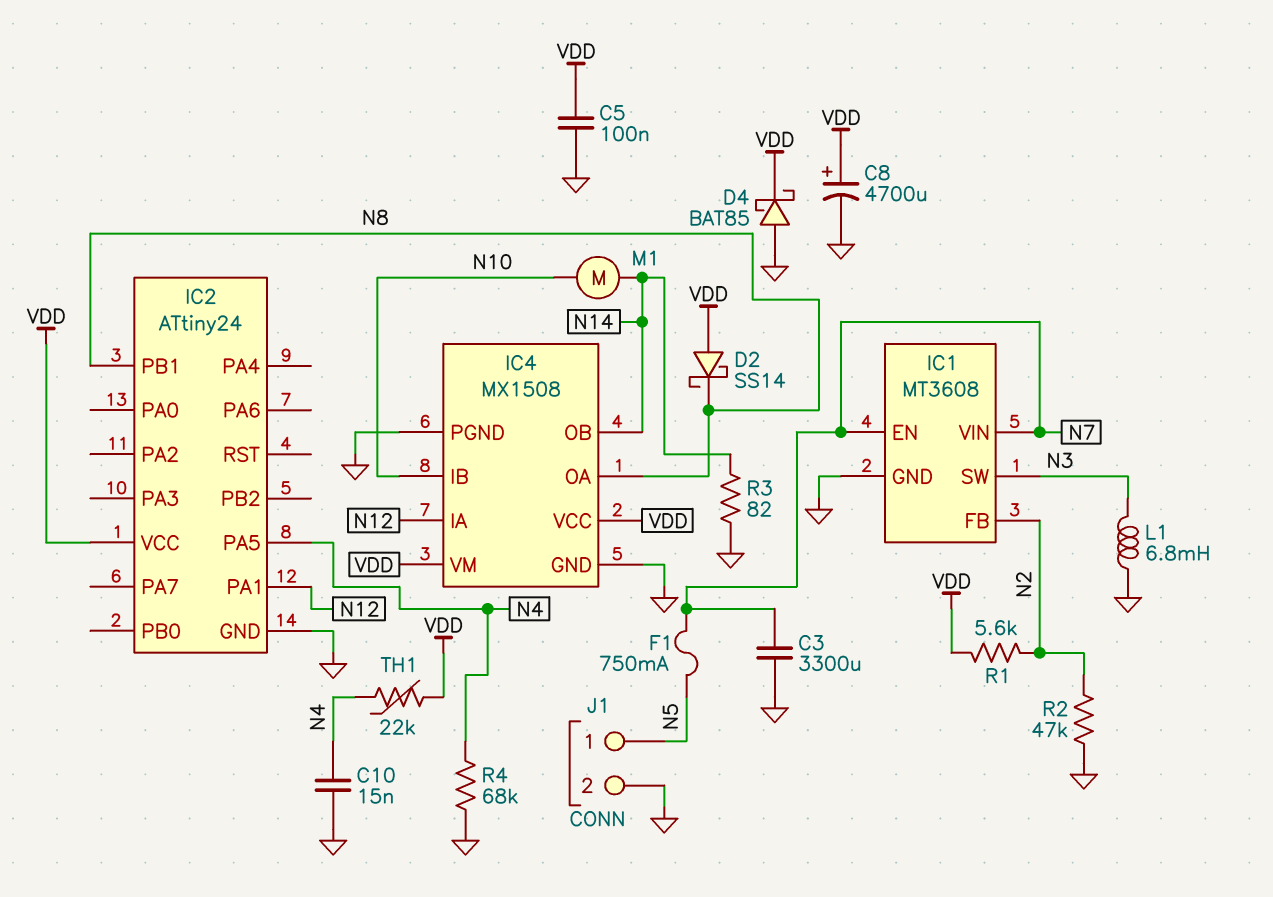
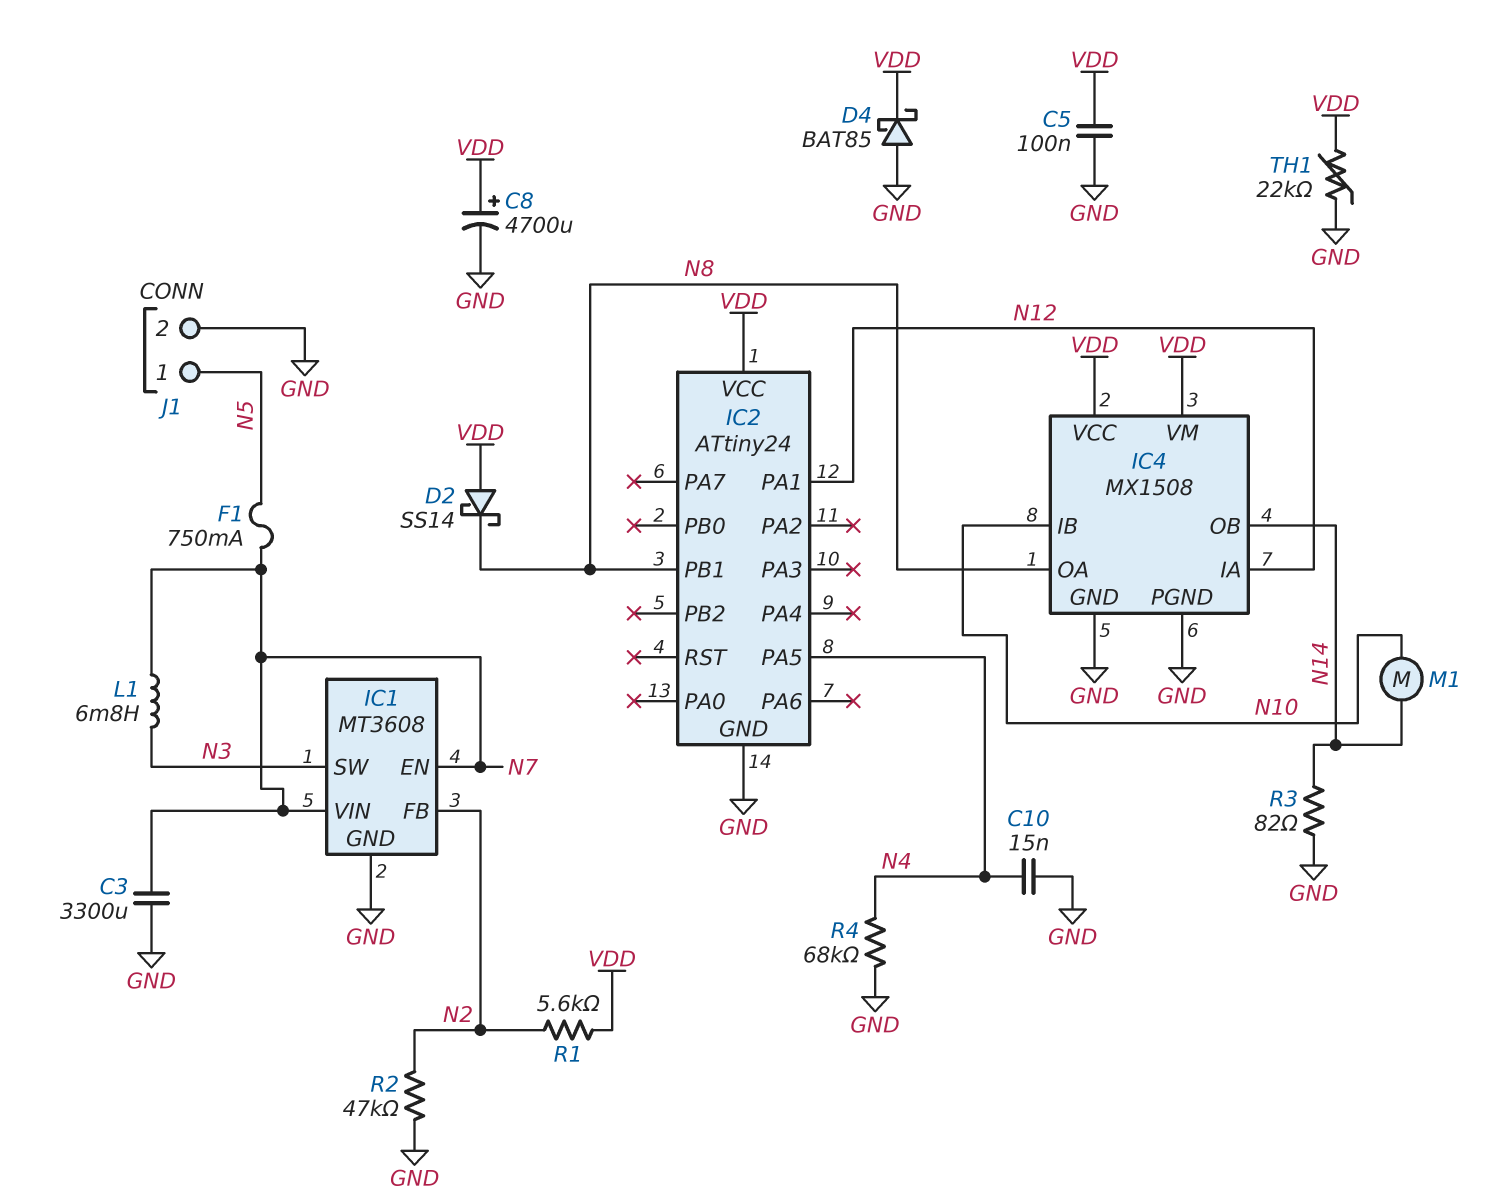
L1: 6.8mH (GND, N3) -> 6.8mH (N3, N7)
TH1: 22k (N4, VDD) -> 22k (GND, VDD)

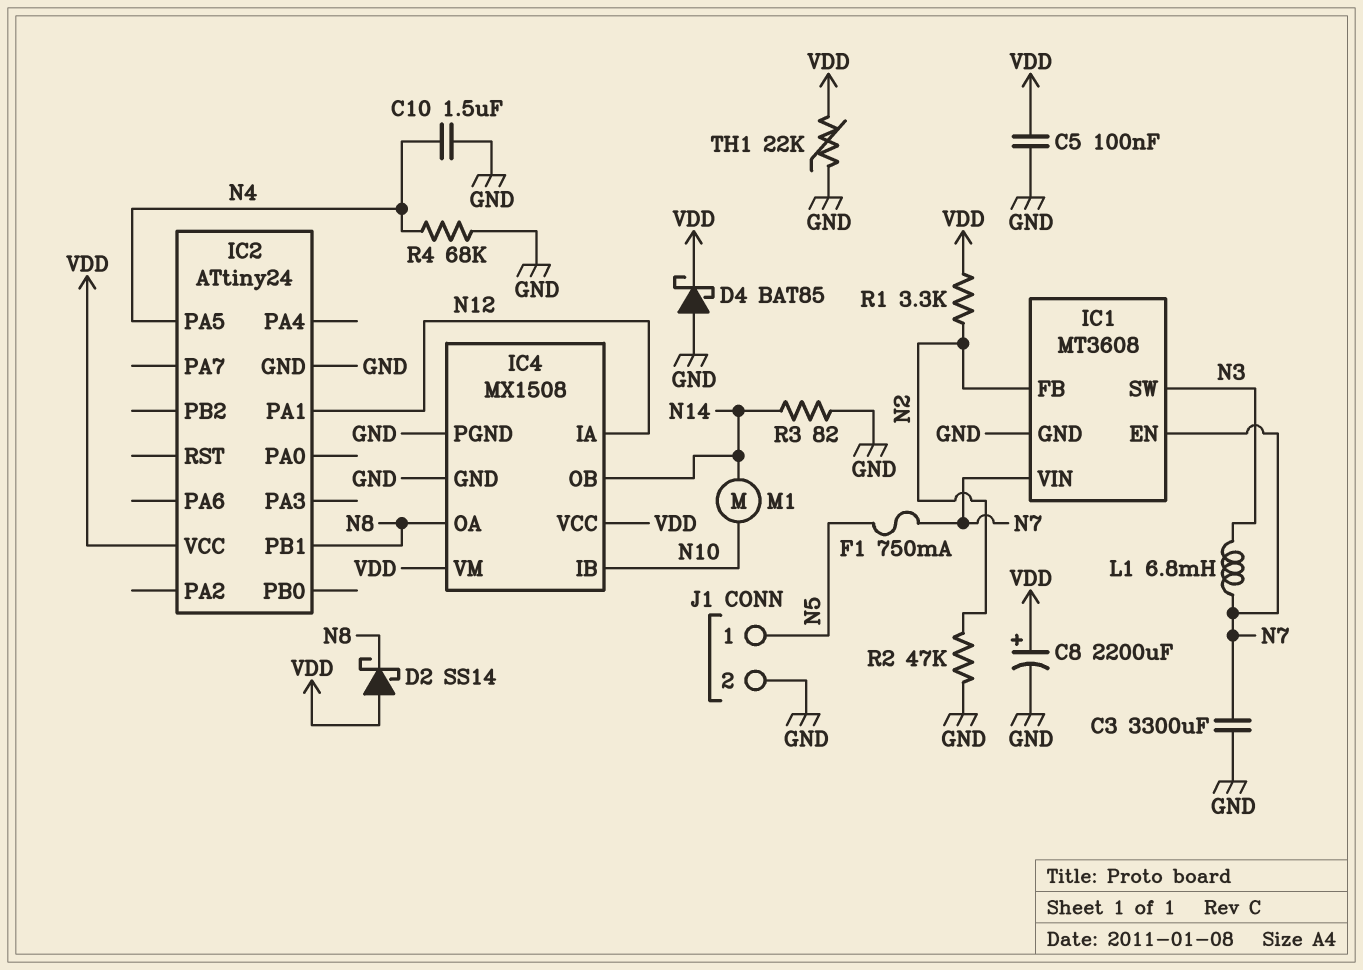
C8: 4700uF (plus VDD, minus GND) -> 2200uF (plus VDD, minus GND)
C10: 15nF (GND, N4) -> 1.5uF (GND, N4)
R1: 5.6k (N2, VDD) -> 3.3k (N2, VDD)

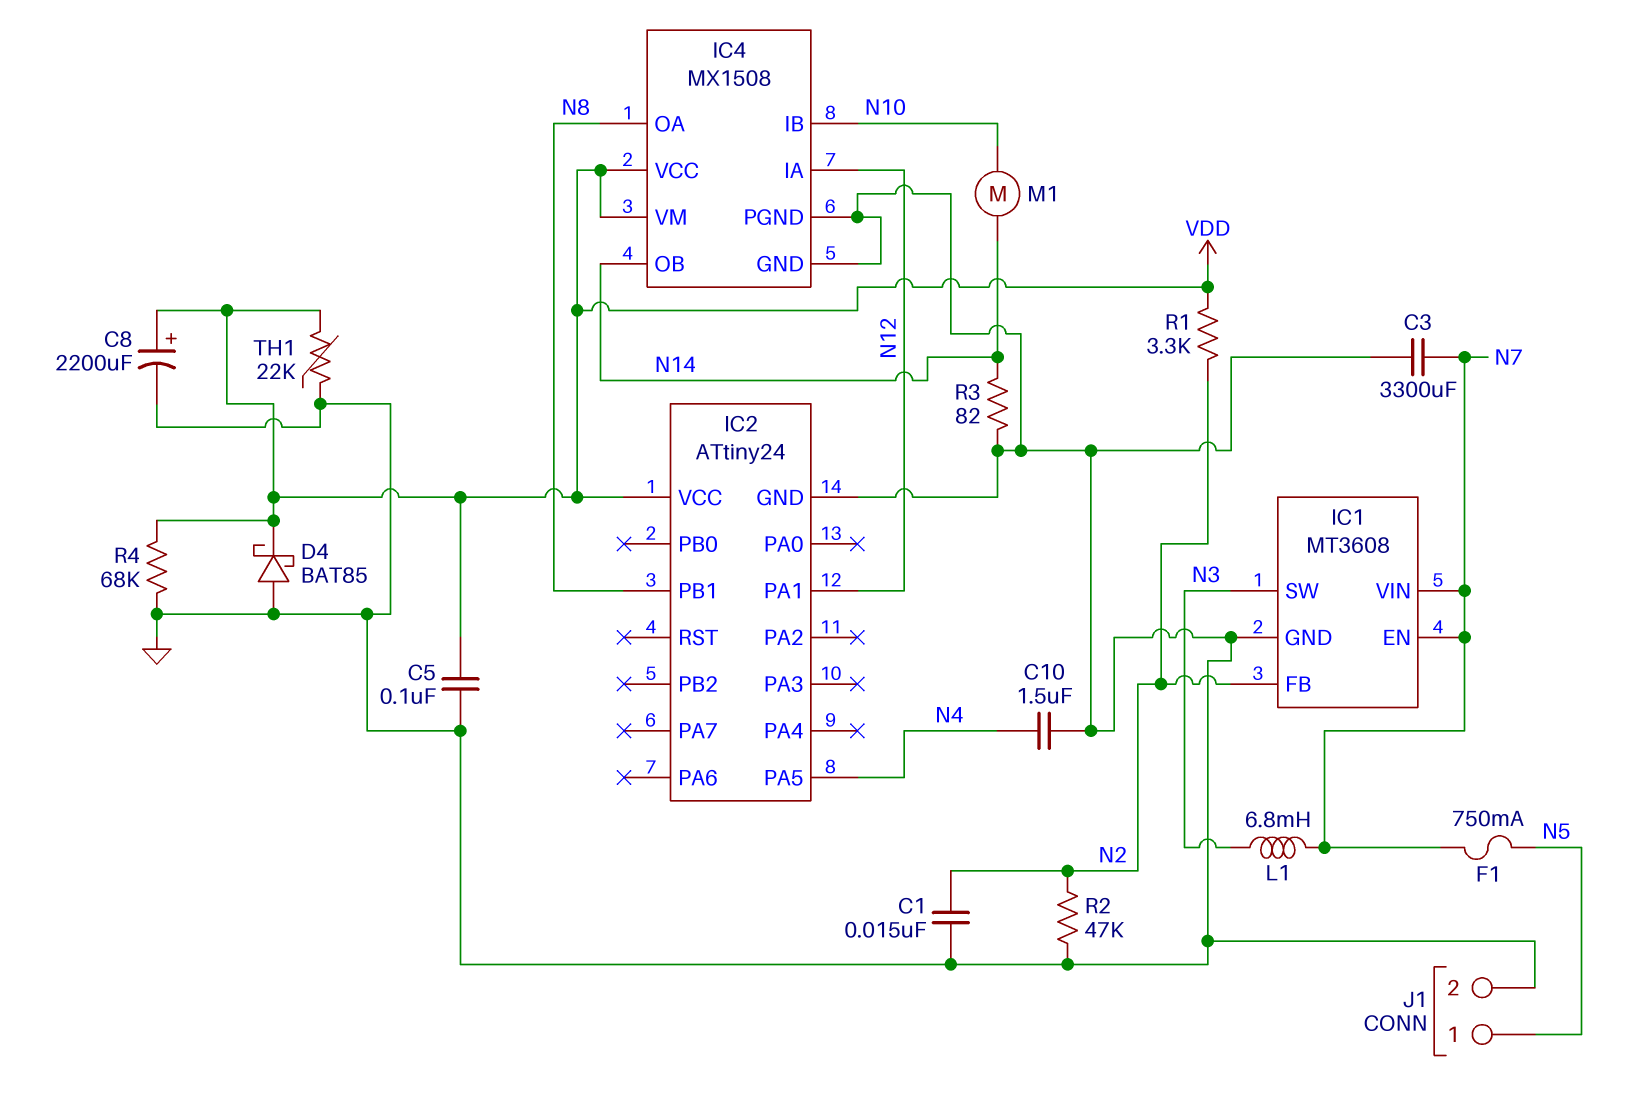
C1: none -> 15nF (GND, N2)
D2: schottky SS14 (A VDD, K N8) -> none
R4: 68k (GND, N4) -> 68k (GND, VDD)

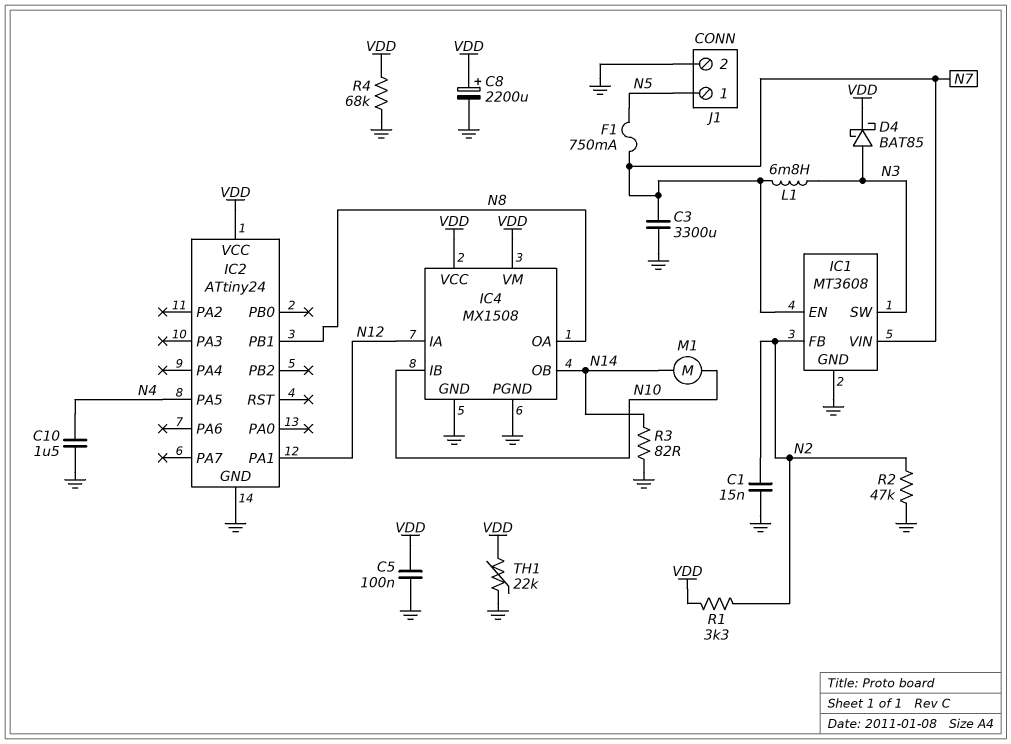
D4: schottky BAT85 (A GND, K VDD) -> schottky BAT85 (A N3, K VDD)

